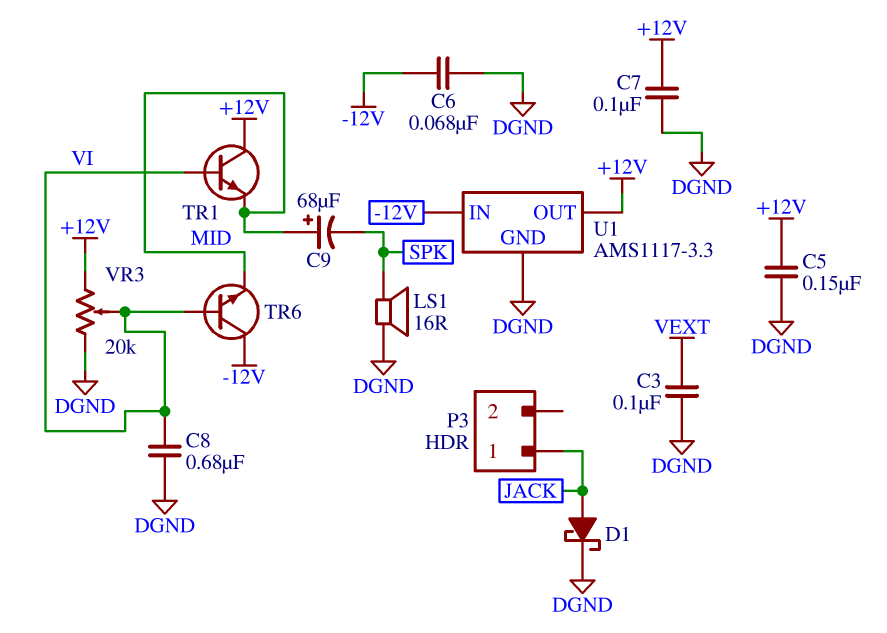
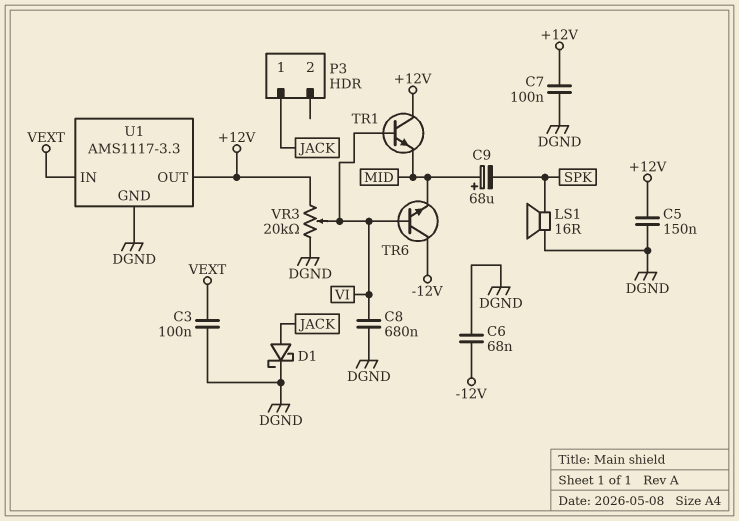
U1 pin IN: -12V -> VEXT

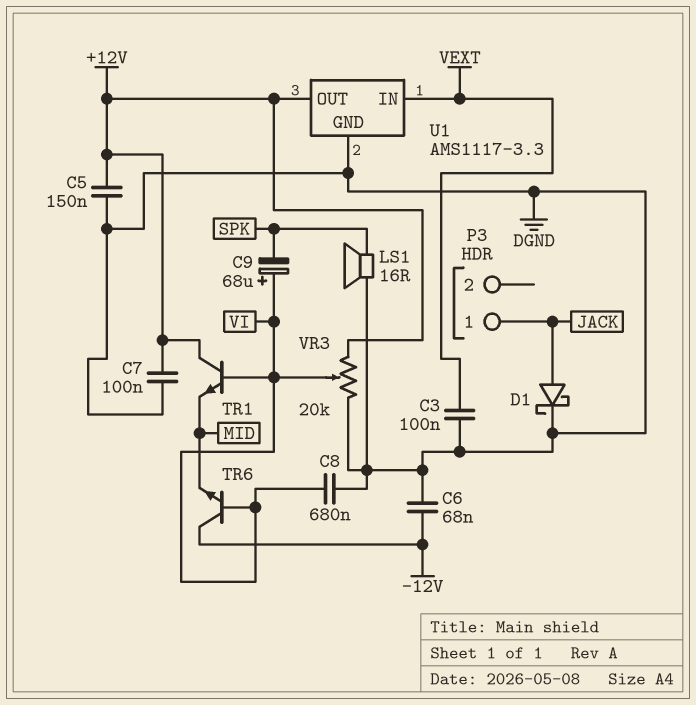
C9: 68uF (plus MID, minus SPK) -> 68uF (plus VI, minus SPK)

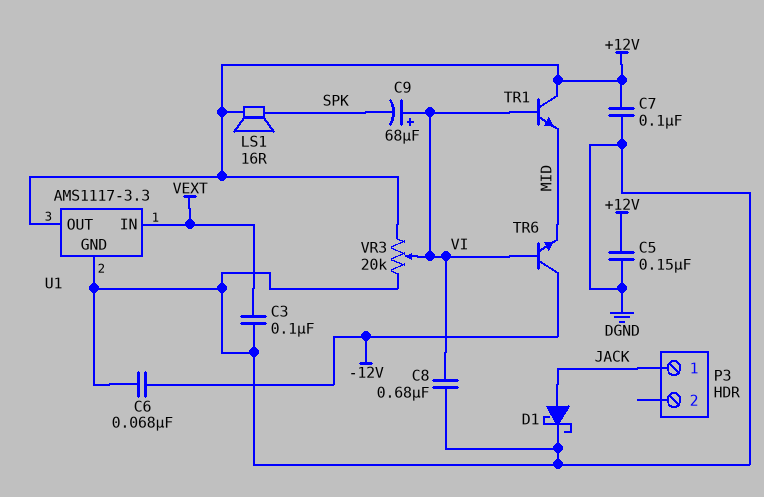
LS1: speaker 16R (DGND, SPK) -> speaker 16R (+12V, SPK)

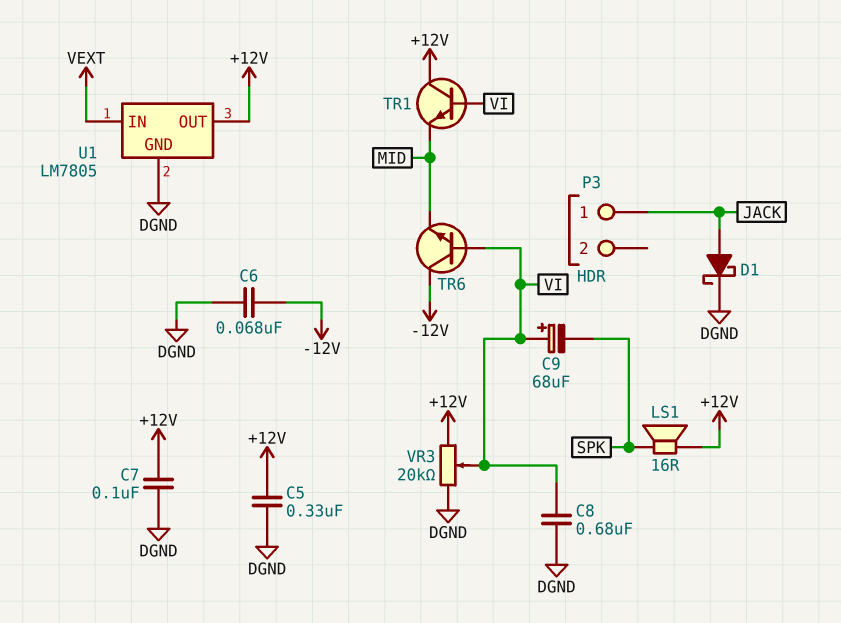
C3: 100nF (DGND, VEXT) -> none
C5: 150nF (+12V, DGND) -> 330nF (+12V, DGND)
U1: AMS1117-3.3 -> LM7805

